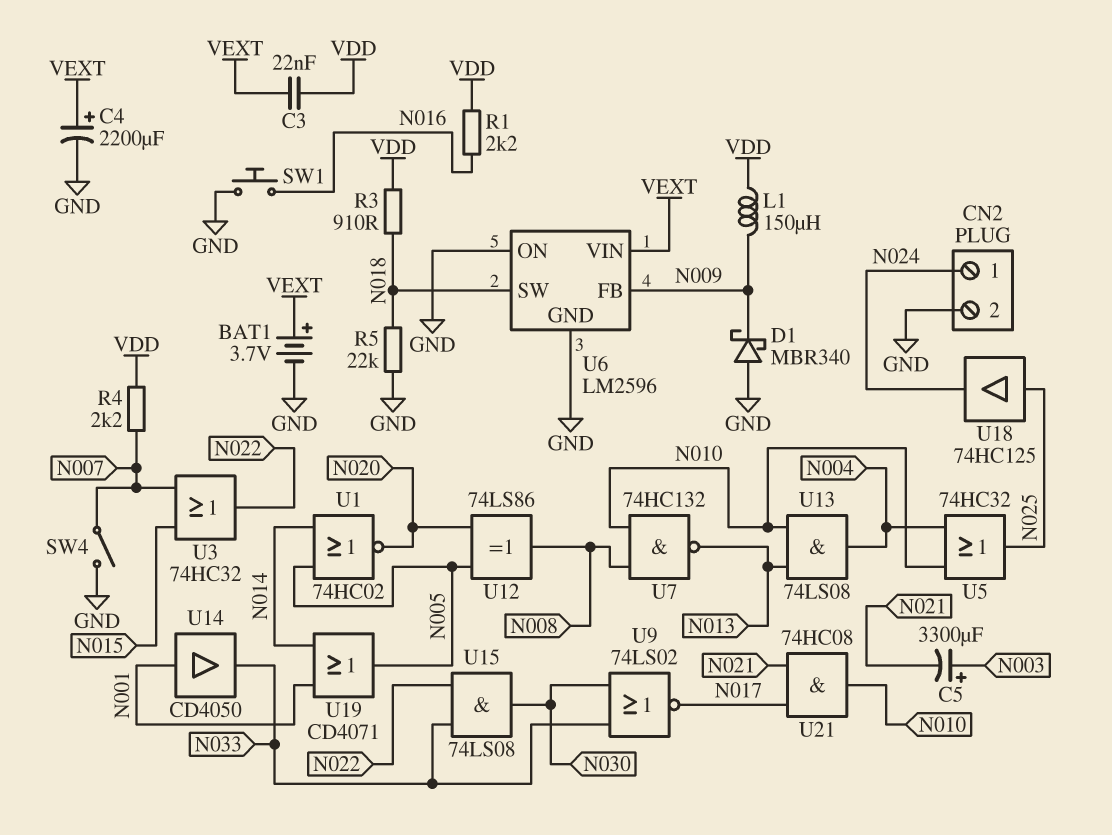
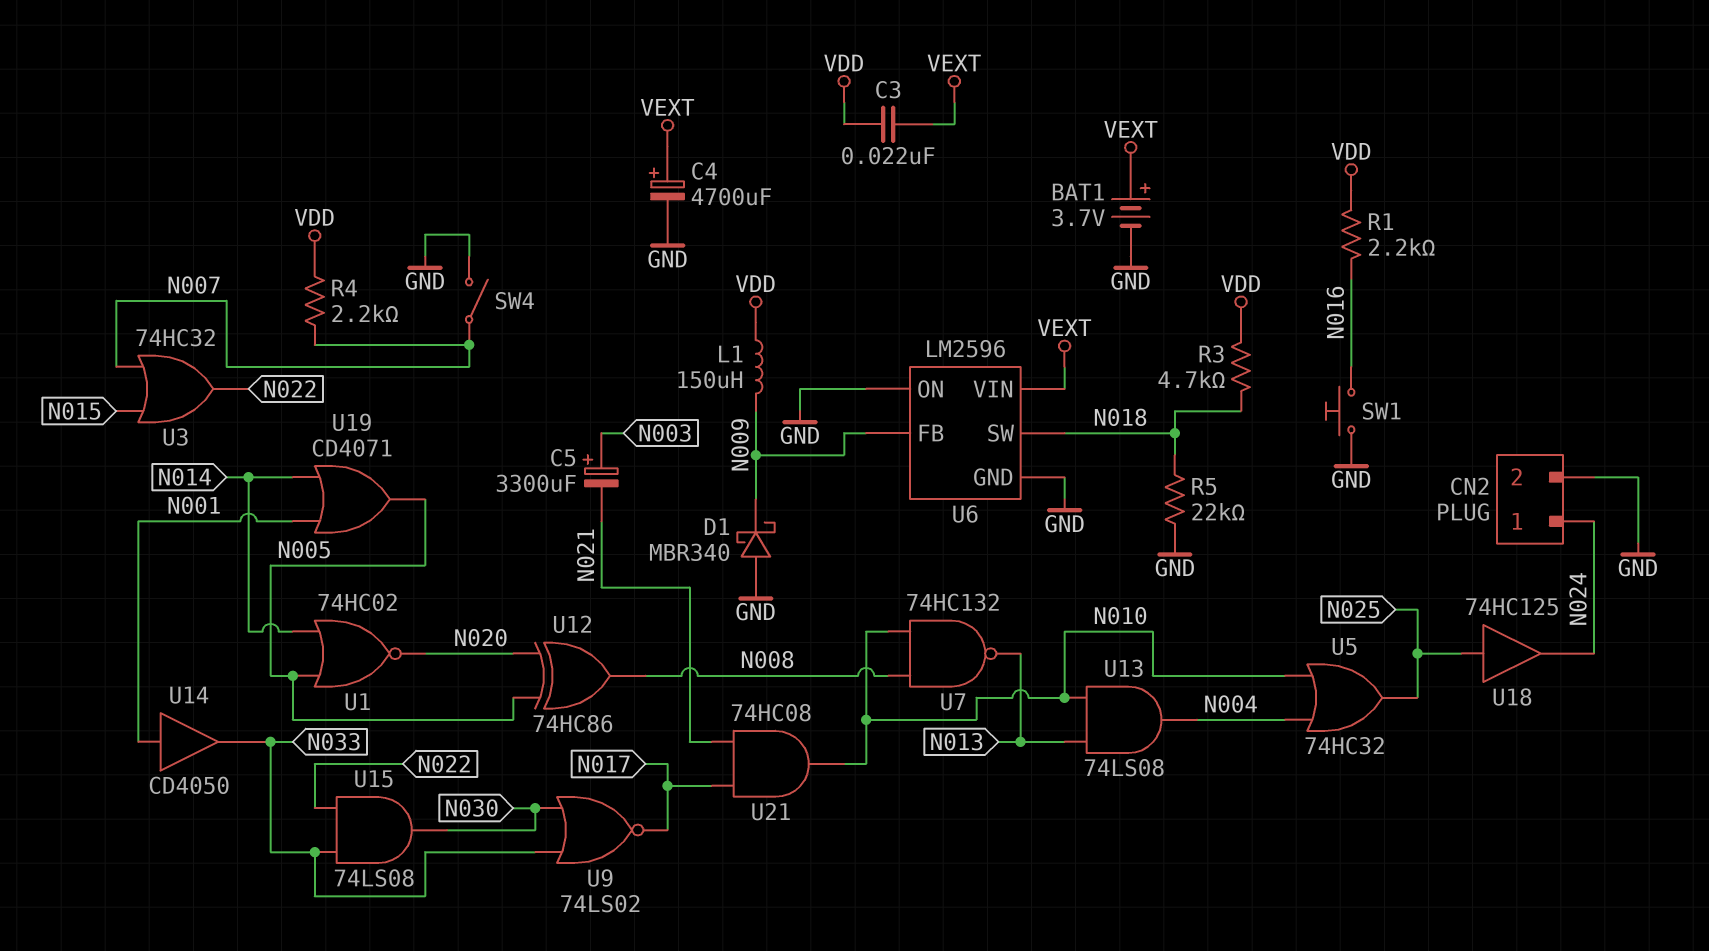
C4: 2200uF (plus VEXT, minus GND) -> 4700uF (plus VEXT, minus GND)
R3: 910 (N018, VDD) -> 4.7k (N018, VDD)
U12: XOR 74LS86 (in N005, in N020, out N008) -> XOR 74HC86 (in N005, in N020, out N008)

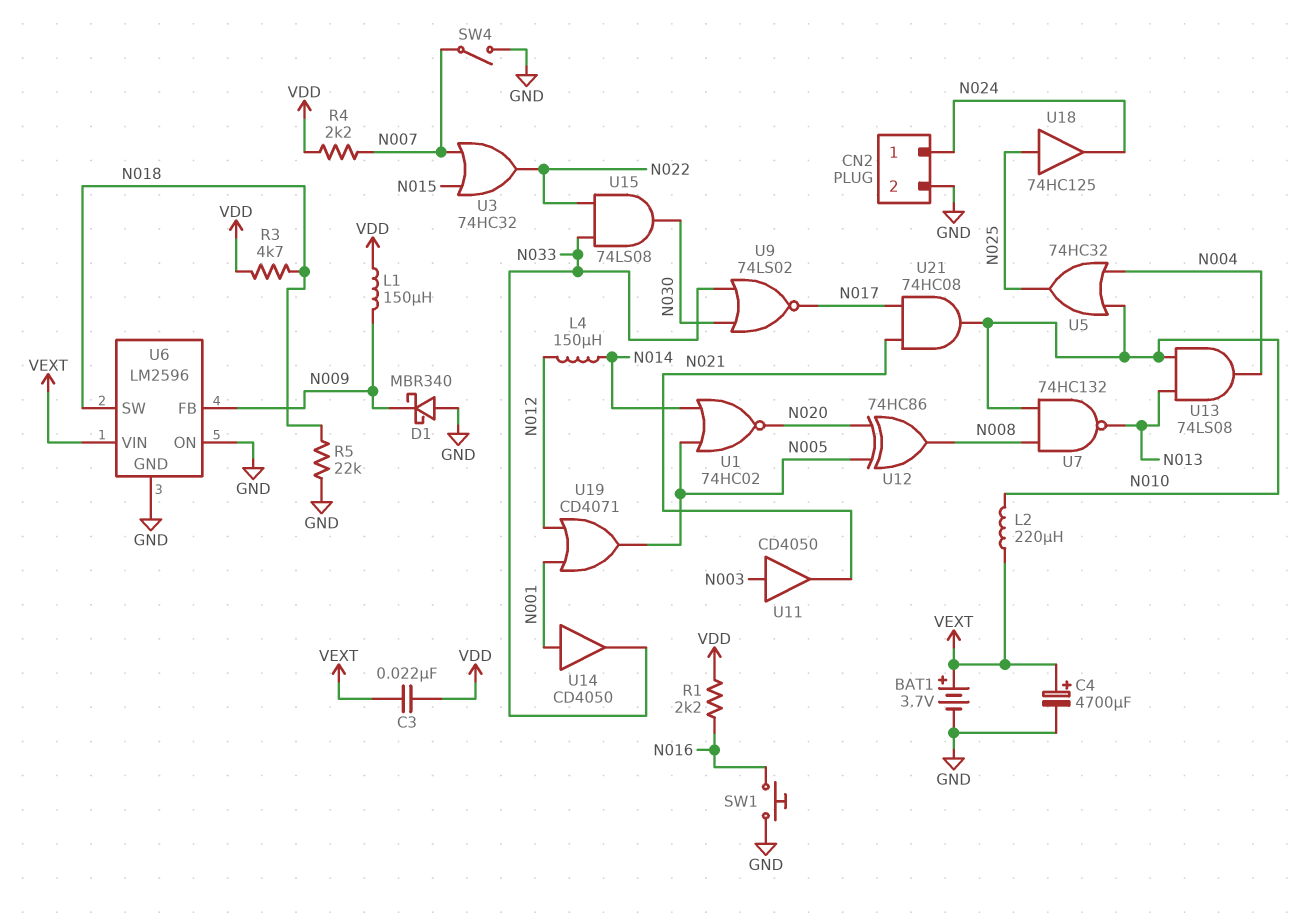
C5: 3300uF (plus N003, minus N021) -> none
L2: none -> 220uH (N010, VEXT)
L4: none -> 150uH (N012, N014)
U11: none -> buffer CD4050 (in N003, out N021)
U19: OR CD4071 (in N001, in N014, out N005) -> OR CD4071 (in N001, in N012, out N005)

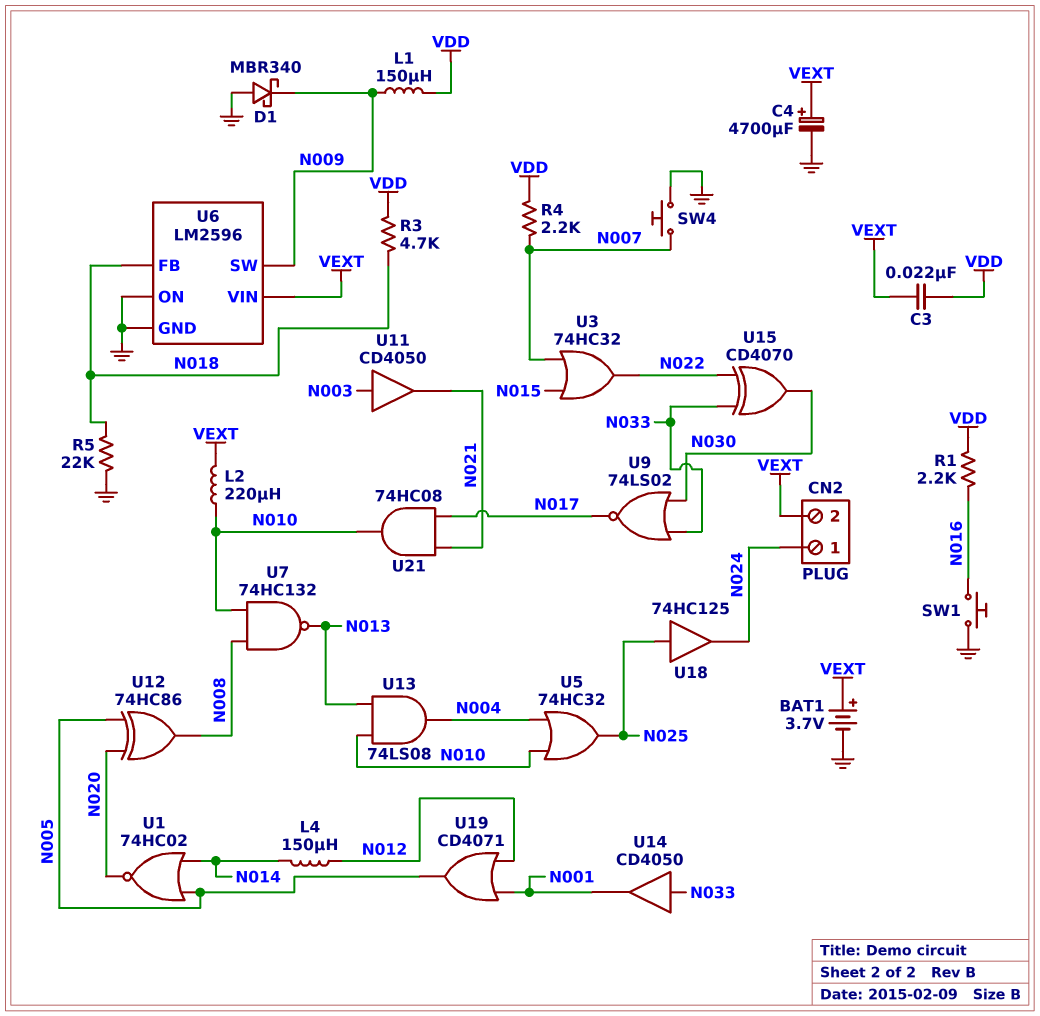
CN2 pin 2: GND -> VEXT
SW4: switch (GND, N007) -> button (GND, N007)
U6 pin FB: N009 -> N018
U6 pin SW: N018 -> N009
U14: buffer CD4050 (in N001, out N033) -> buffer CD4050 (in N033, out N001)
U15: AND 74LS08 (in N022, in N033, out N030) -> XOR CD4070 (in N022, in N033, out N030)

